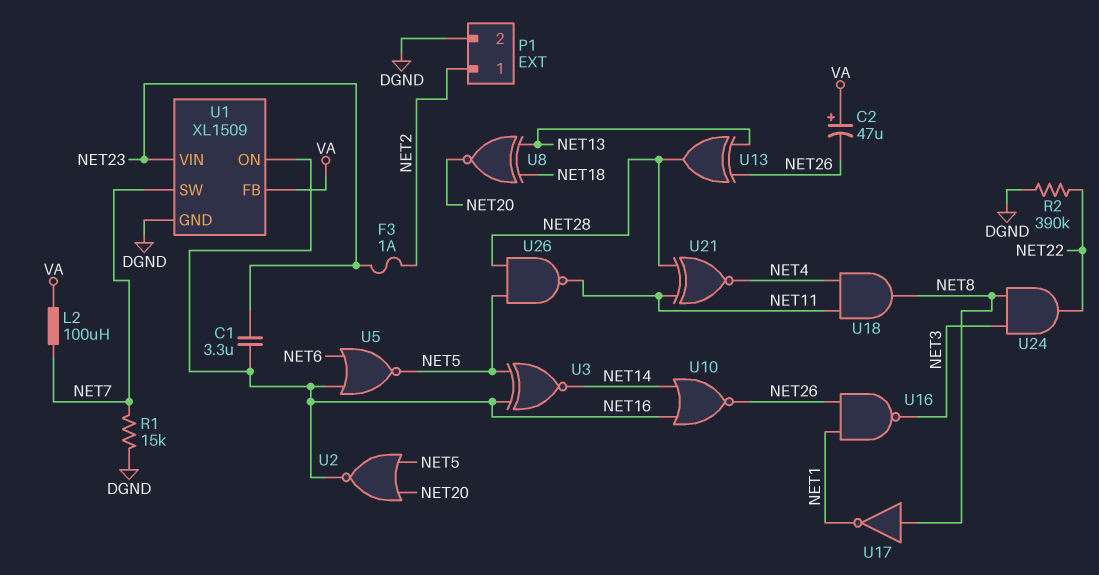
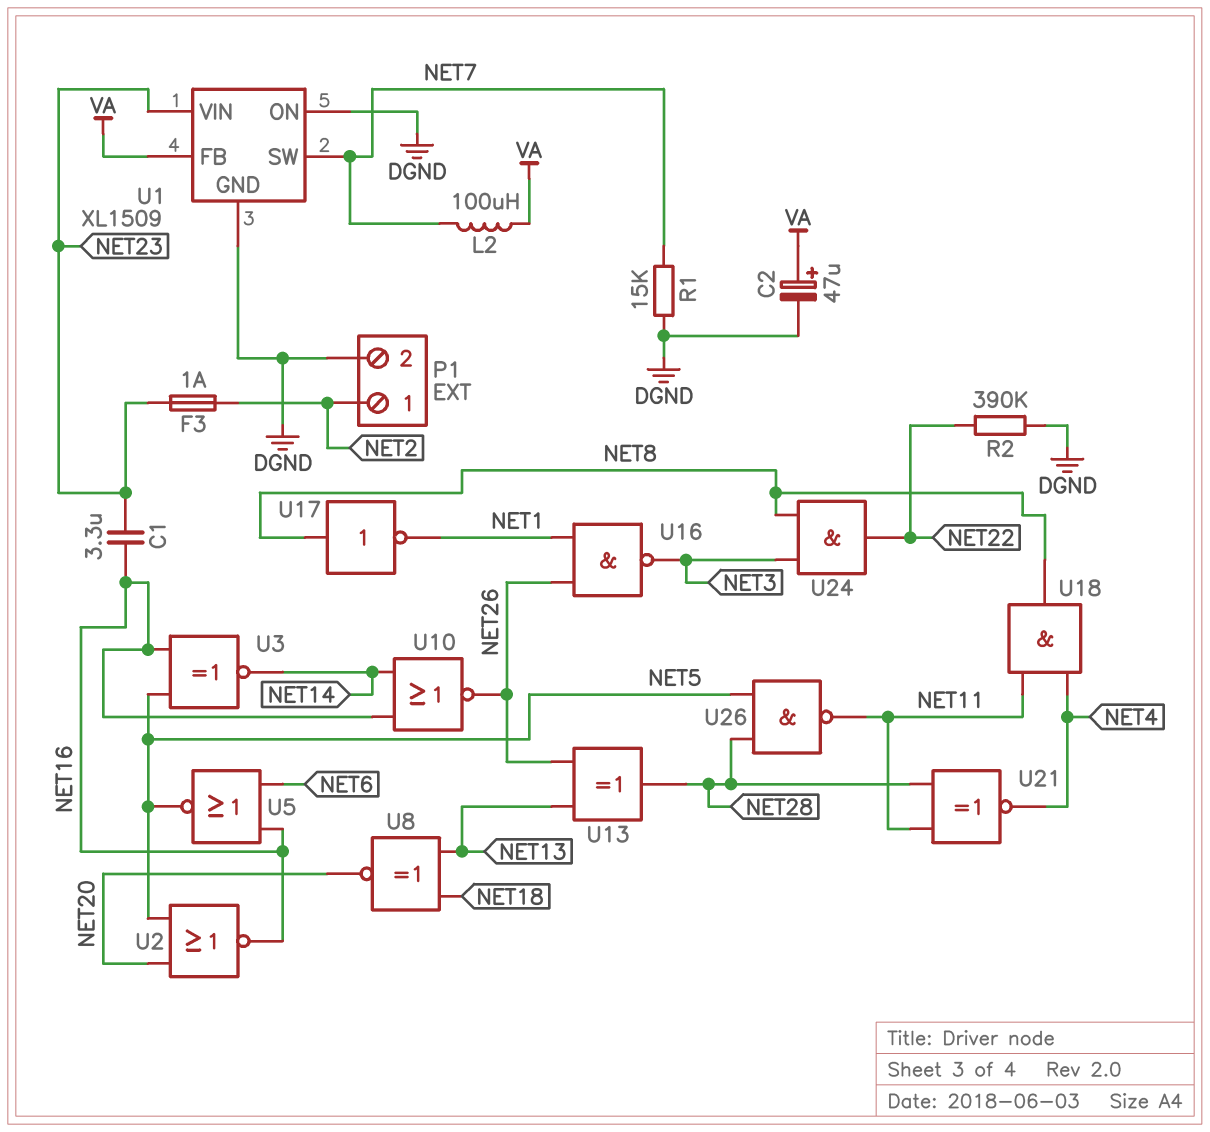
C2: 47uF (plus VA, minus NET26) -> 47uF (plus VA, minus DGND)
U1 pin ON: NET16 -> DGND

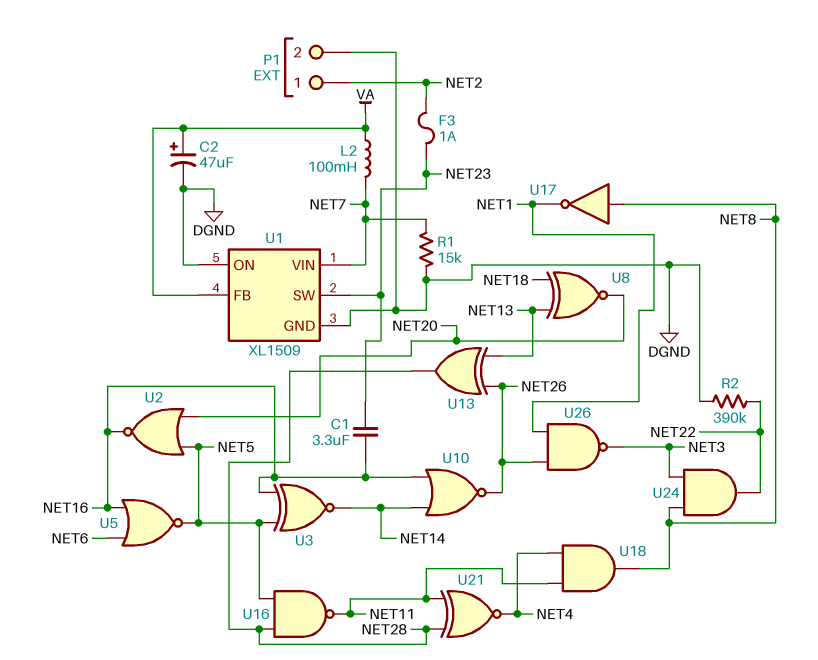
L2: 100uH (NET7, VA) -> 100mH (NET7, VA)
U1 pin SW: NET7 -> NET23
U1 pin VIN: NET23 -> NET7
U16: NAND (in NET1, in NET26, out NET3) -> NAND (in NET5, in NET28, out NET11)
U26: NAND (in NET5, in NET28, out NET11) -> NAND (in NET1, in NET26, out NET3)

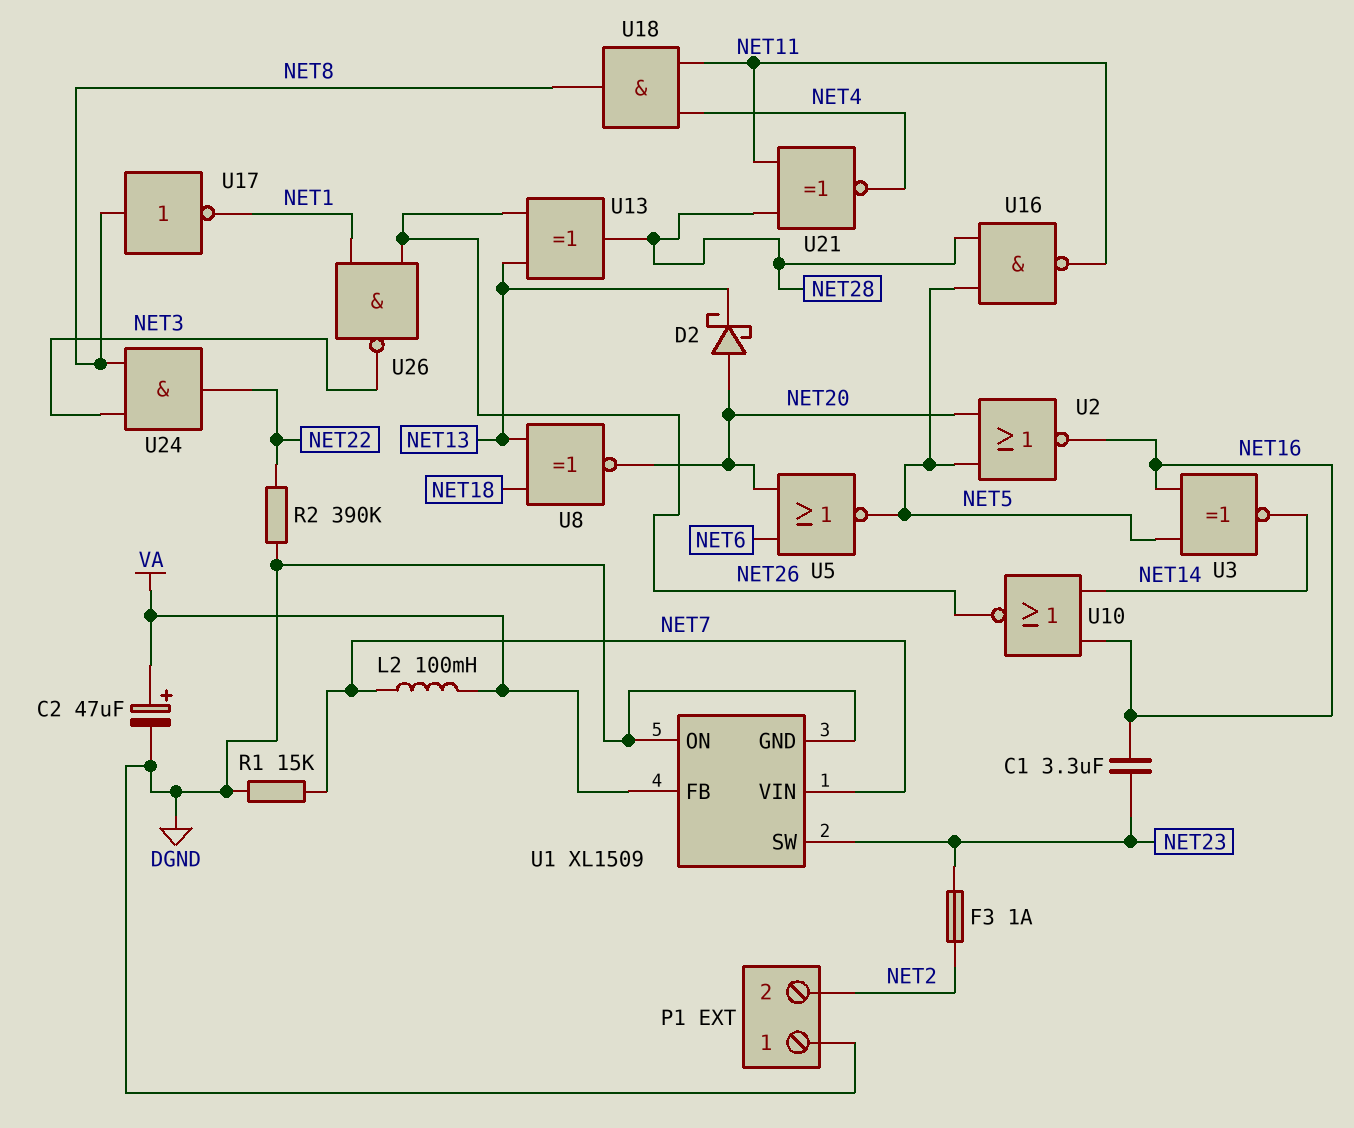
D2: none -> schottky (A NET20, K NET13)
P1 pin 1: NET2 -> DGND
P1 pin 2: DGND -> NET2
U5: NOR (in NET6, in NET16, out NET5) -> NOR (in NET6, in NET20, out NET5)

